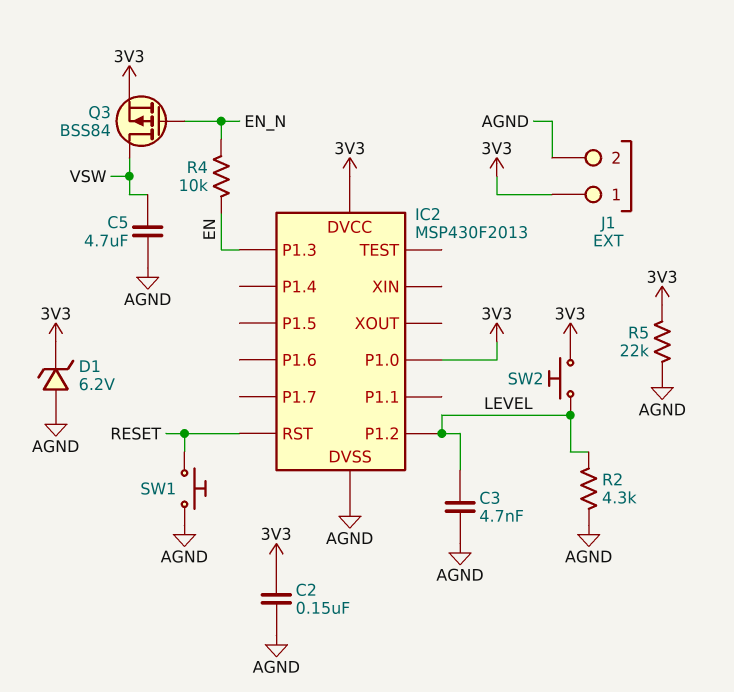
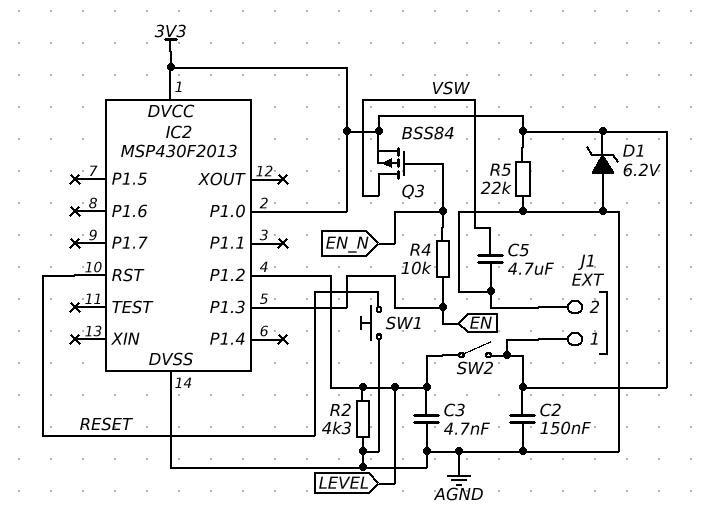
SW2: button (3V3, LEVEL) -> switch (3V3, LEVEL)

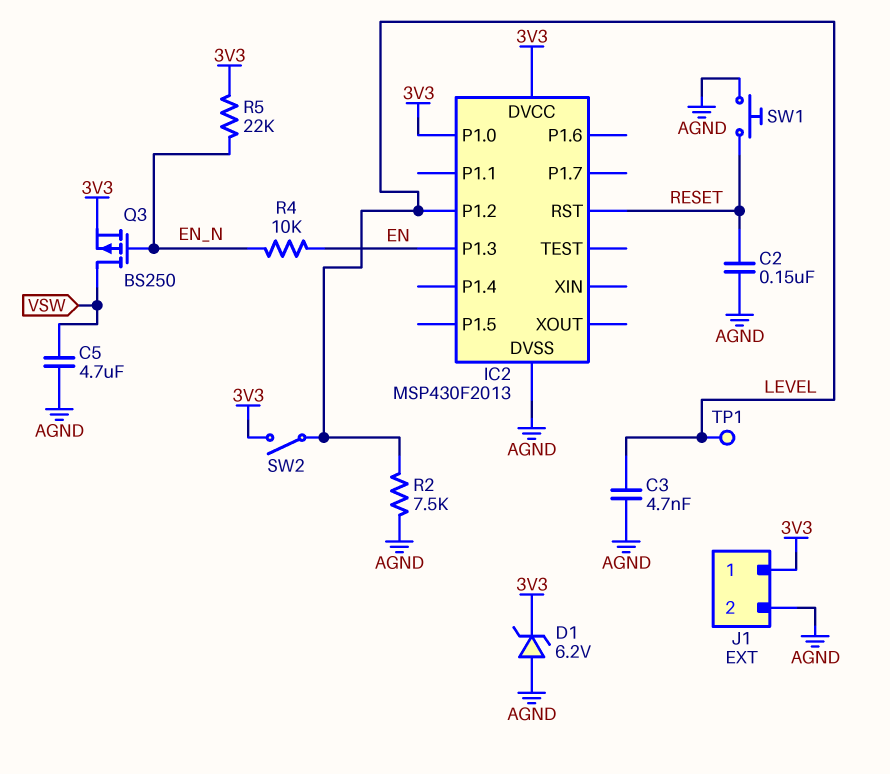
C2: 150nF (3V3, AGND) -> 150nF (AGND, RESET)
Q3: PMOS BSS84 (G EN_N, D VSW, S 3V3) -> PMOS BS250 (G EN_N, D VSW, S 3V3)
R2: 4.3k (AGND, LEVEL) -> 7.5k (AGND, LEVEL)
R5: 22k (3V3, AGND) -> 22k (3V3, EN_N)
TP1: none -> test point (LEVEL)

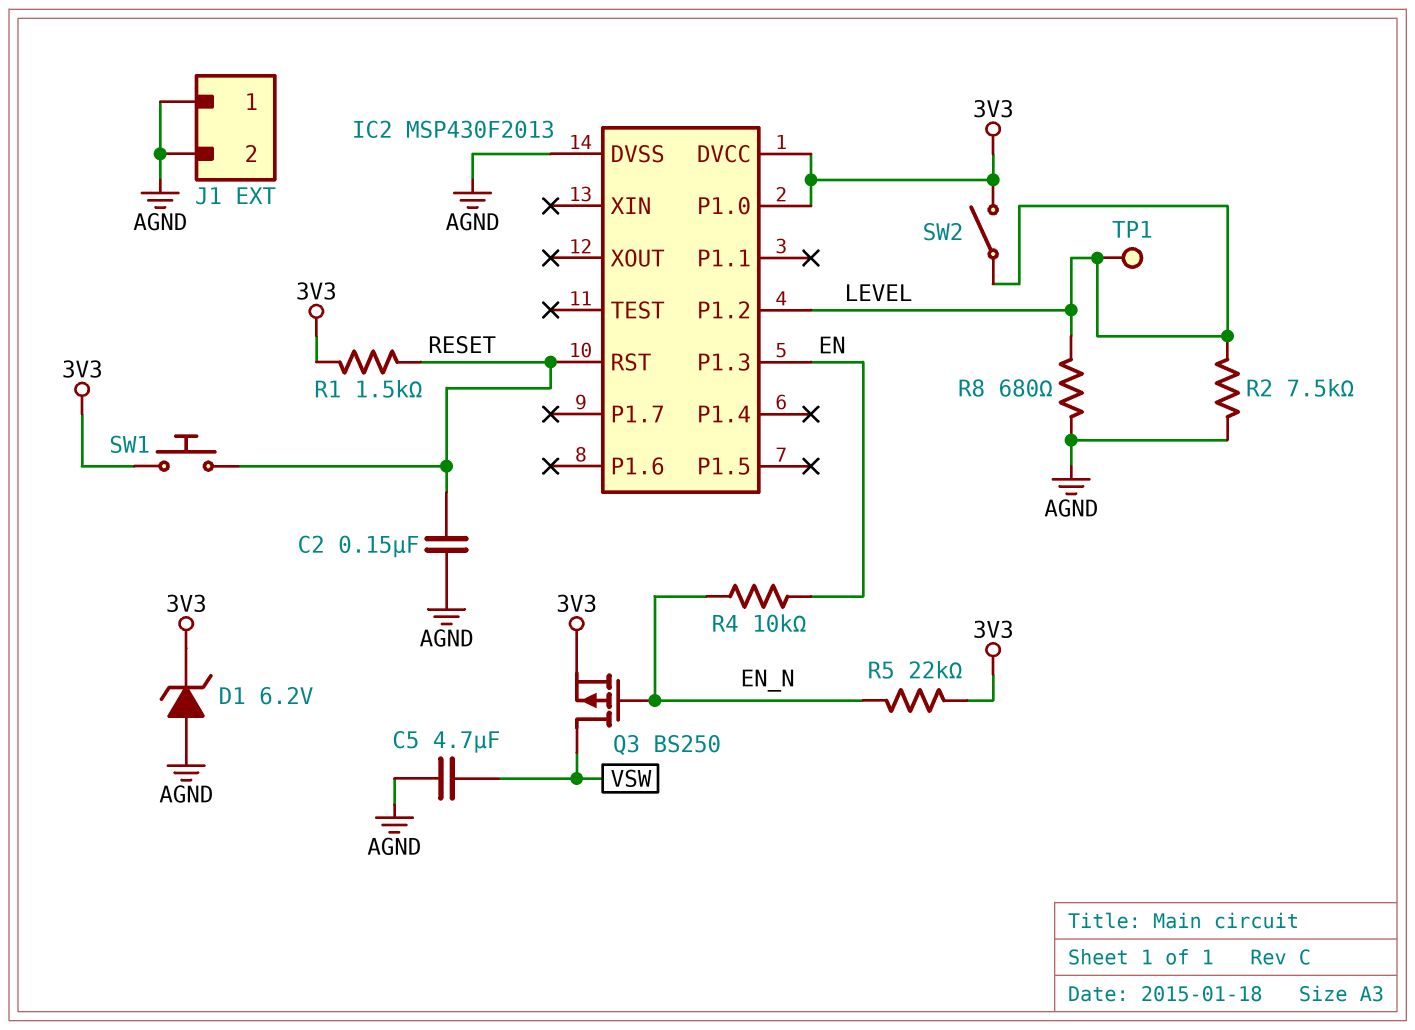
C3: 4.7nF (AGND, LEVEL) -> none
J1 pin 1: 3V3 -> AGND
R1: none -> 1.5k (3V3, RESET)
R8: none -> 680 (AGND, LEVEL)
SW1: button (AGND, RESET) -> button (3V3, RESET)

